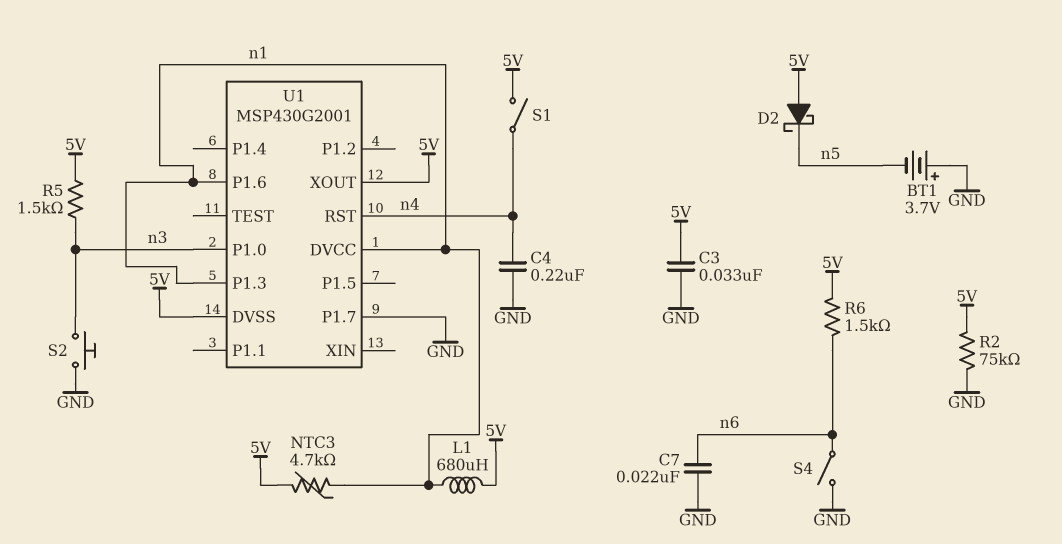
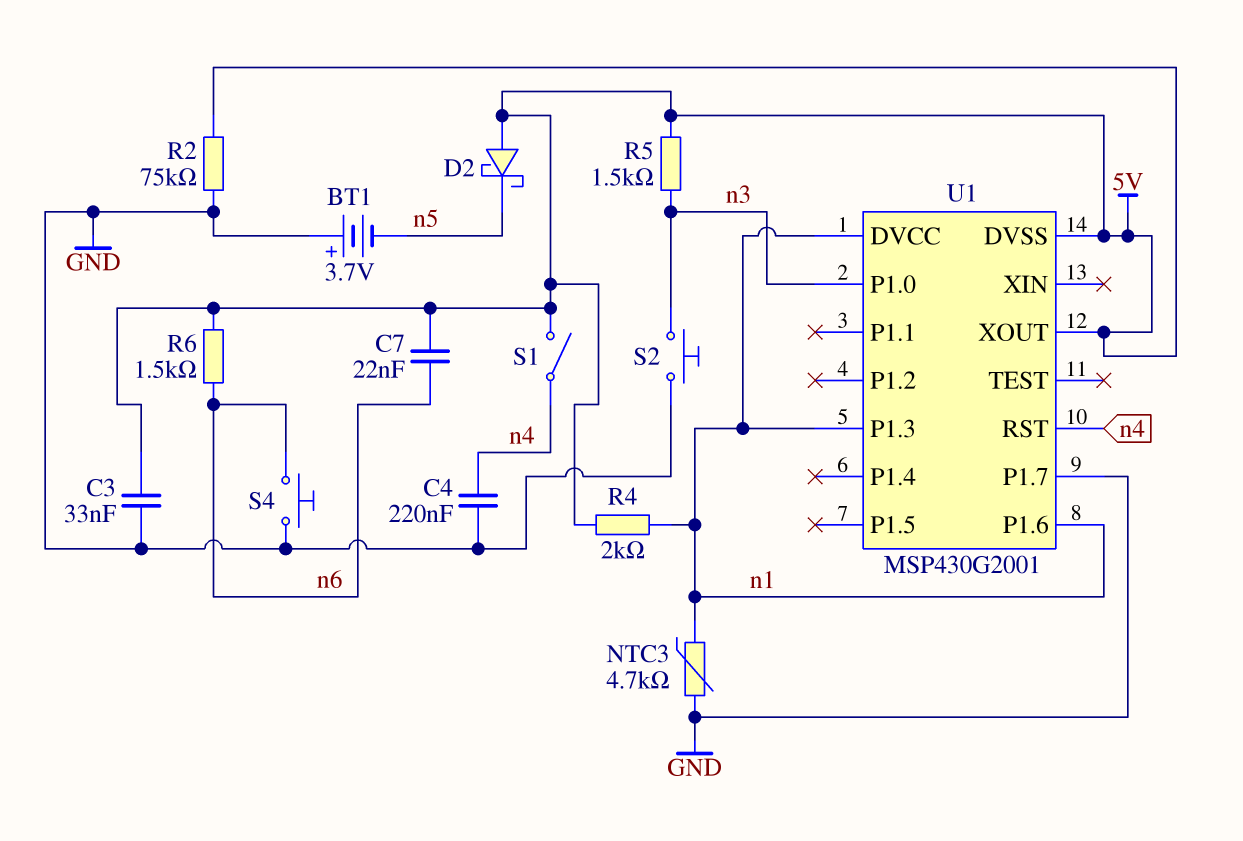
C7: 22nF (GND, n6) -> 22nF (5V, n6)
L1: 680uH (5V, n1) -> none
NTC3: 4.7k (5V, n1) -> 4.7k (GND, n1)
R4: none -> 2k (5V, n1)
S4: switch (GND, n6) -> button (GND, n6)

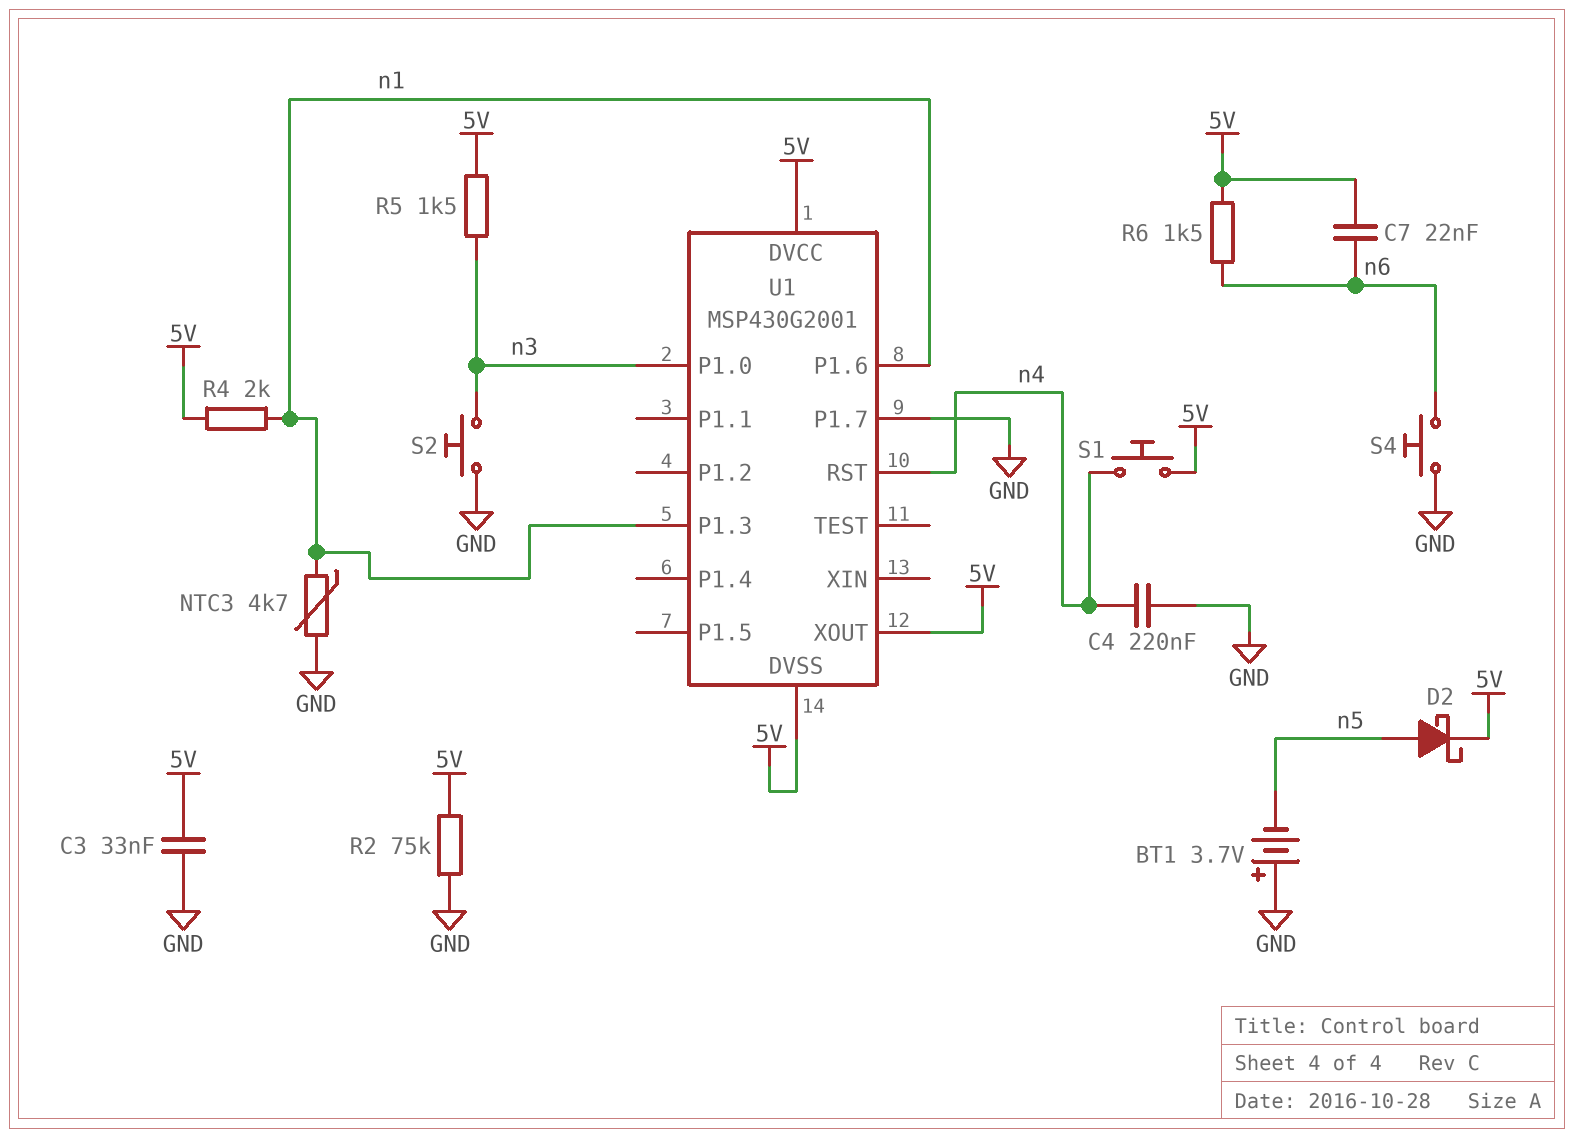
D2: schottky (A 5V, K n5) -> schottky (A n5, K 5V)
S1: switch (5V, n4) -> button (5V, n4)
U1 pin DVCC: n1 -> 5V

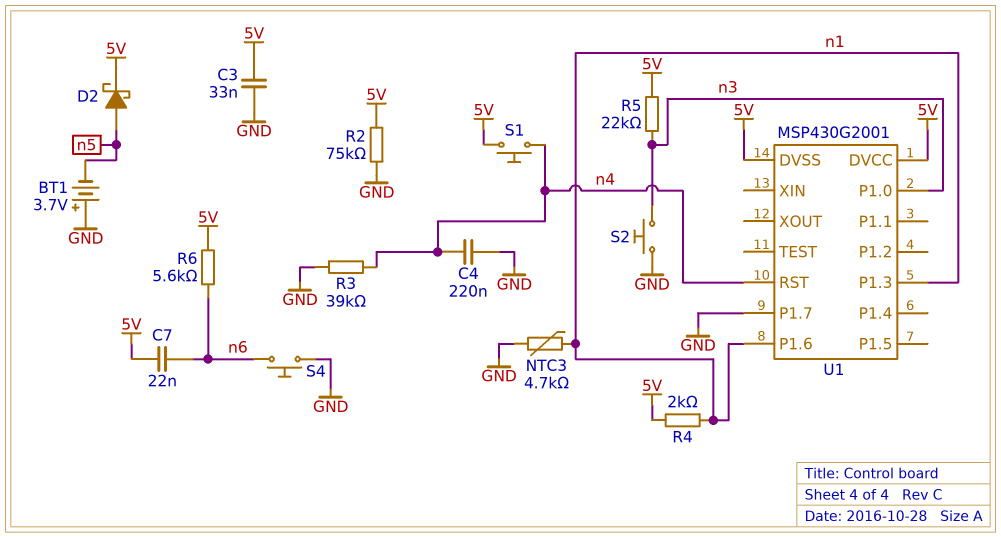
R3: none -> 39k (GND, n4)
R5: 1.5k (5V, n3) -> 22k (5V, n3)
R6: 1.5k (5V, n6) -> 5.6k (5V, n6)
U1 pin XOUT: 5V -> none

